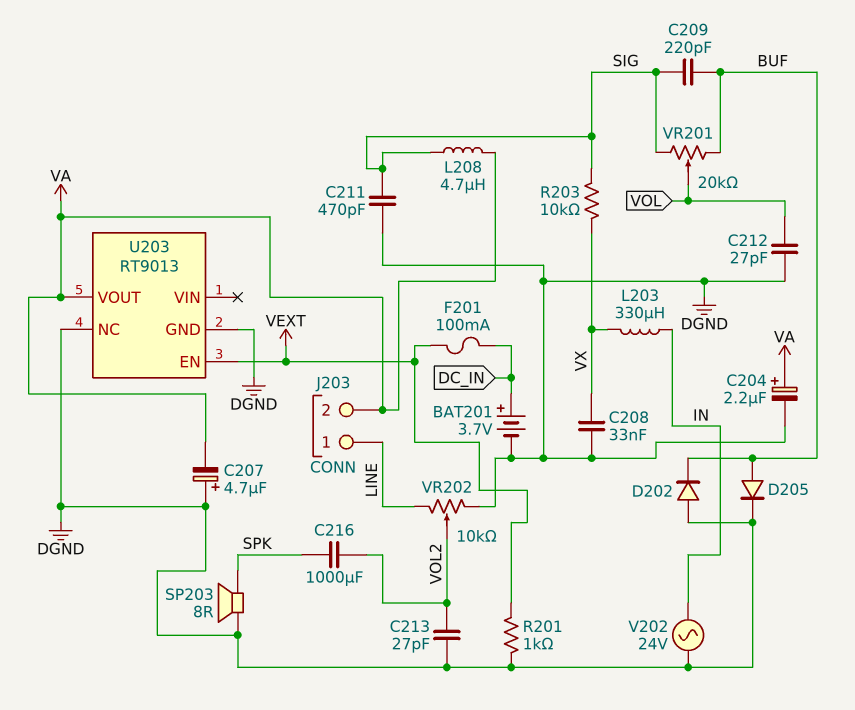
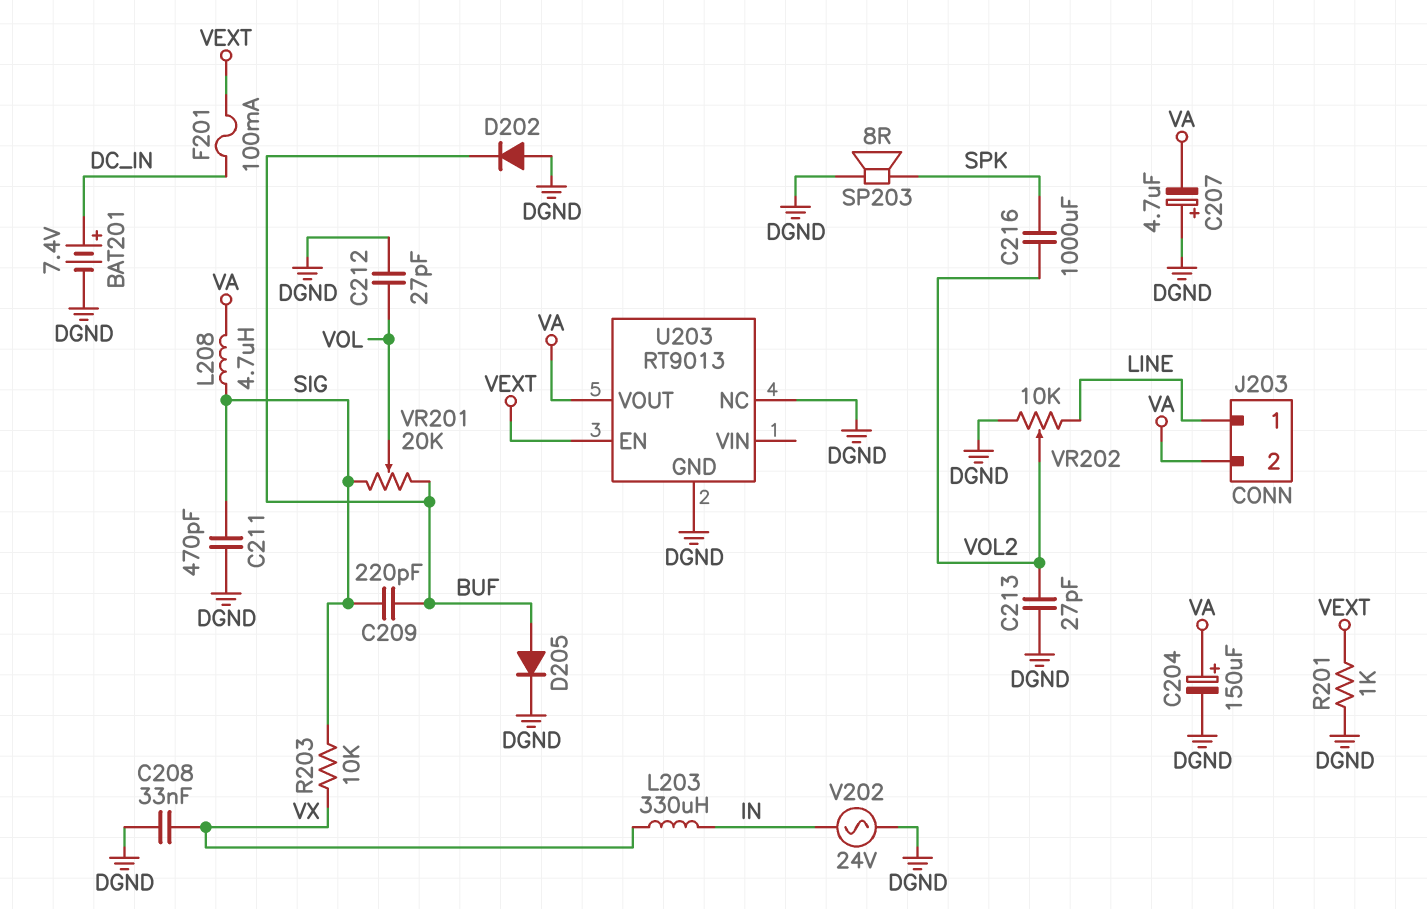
BAT201: 3.7V (plus DC_IN, minus DGND) -> 7.4V (plus DC_IN, minus DGND)
C204: 2.2uF (plus VA, minus DGND) -> 150uF (plus VA, minus DGND)

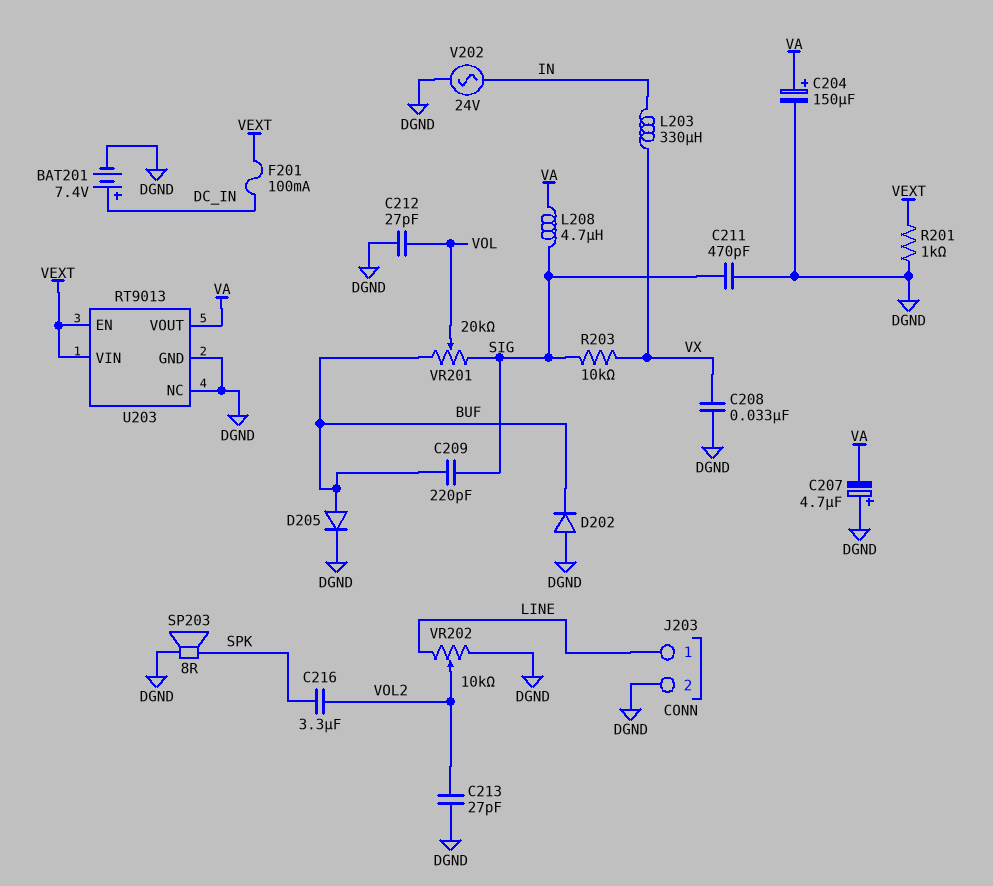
C216: 1000uF (SPK, VOL2) -> 3.3uF (SPK, VOL2)
J203 pin 2: VA -> DGND
U203 pin VIN: none -> VEXT

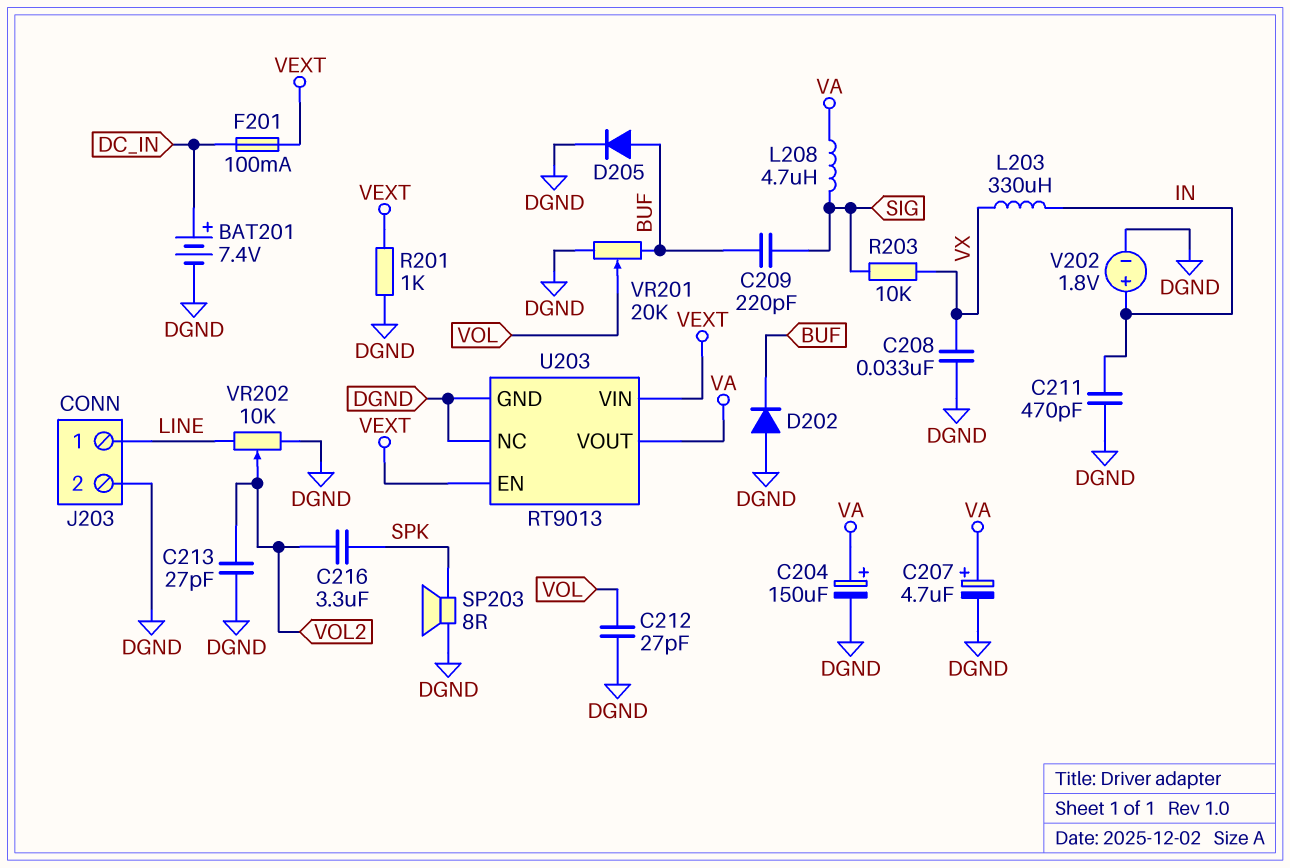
C207: 4.7uF (plus DGND, minus VA) -> 4.7uF (plus VA, minus DGND)
C211: 470pF (DGND, SIG) -> 470pF (DGND, IN)
V202: AC 24V (DGND, IN) -> 1.8V (plus IN, minus DGND)
VR201: 20k (BUF, SIG, wiper VOL) -> 20k (BUF, DGND, wiper VOL)

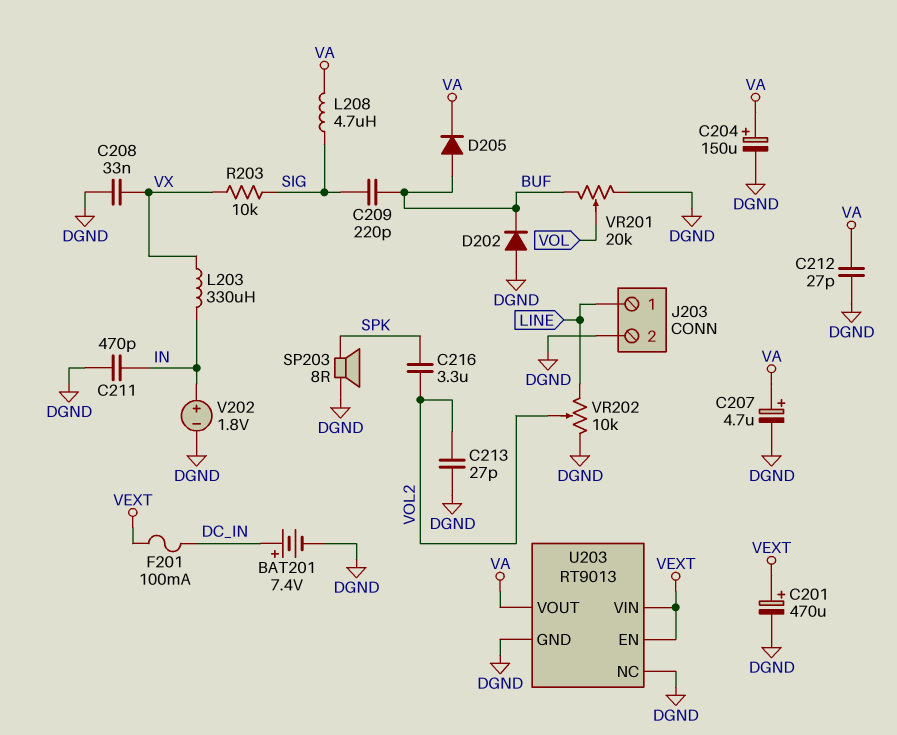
C201: none -> 470uF (plus VEXT, minus DGND)
C212: 27pF (DGND, VOL) -> 27pF (DGND, VA)
D205: diode (A BUF, K DGND) -> diode (A BUF, K VA)
R201: 1k (DGND, VEXT) -> none

